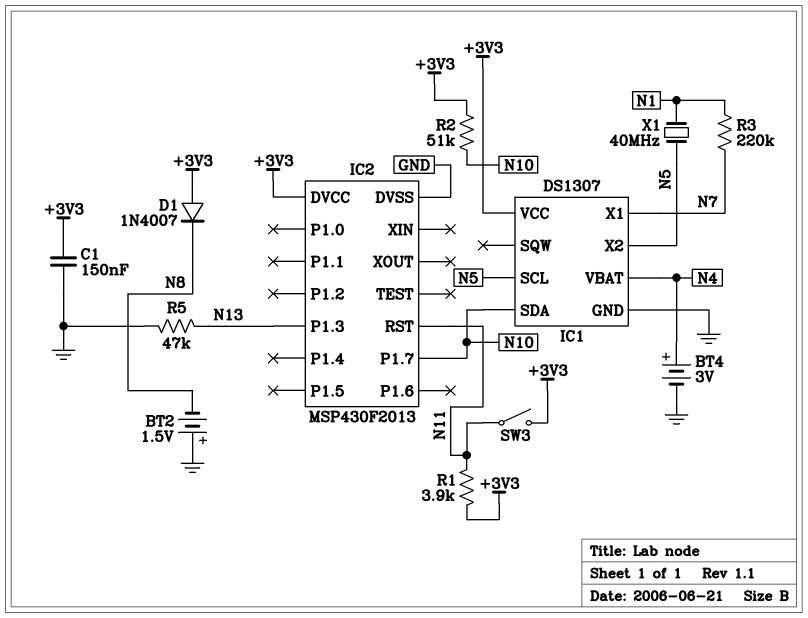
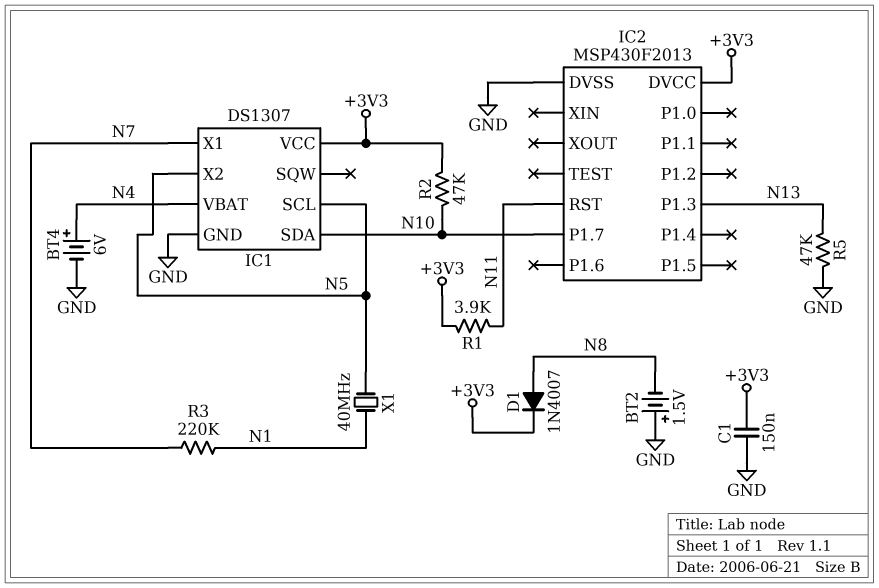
BT4: 3V (plus N4, minus GND) -> 6V (plus N4, minus GND)
D1: diode 1N4007 (A +3V3, K N8) -> diode 1N4007 (A N8, K +3V3)
R2: 51k (+3V3, N10) -> 47k (+3V3, N10)
SW3: switch (+3V3, N11) -> none

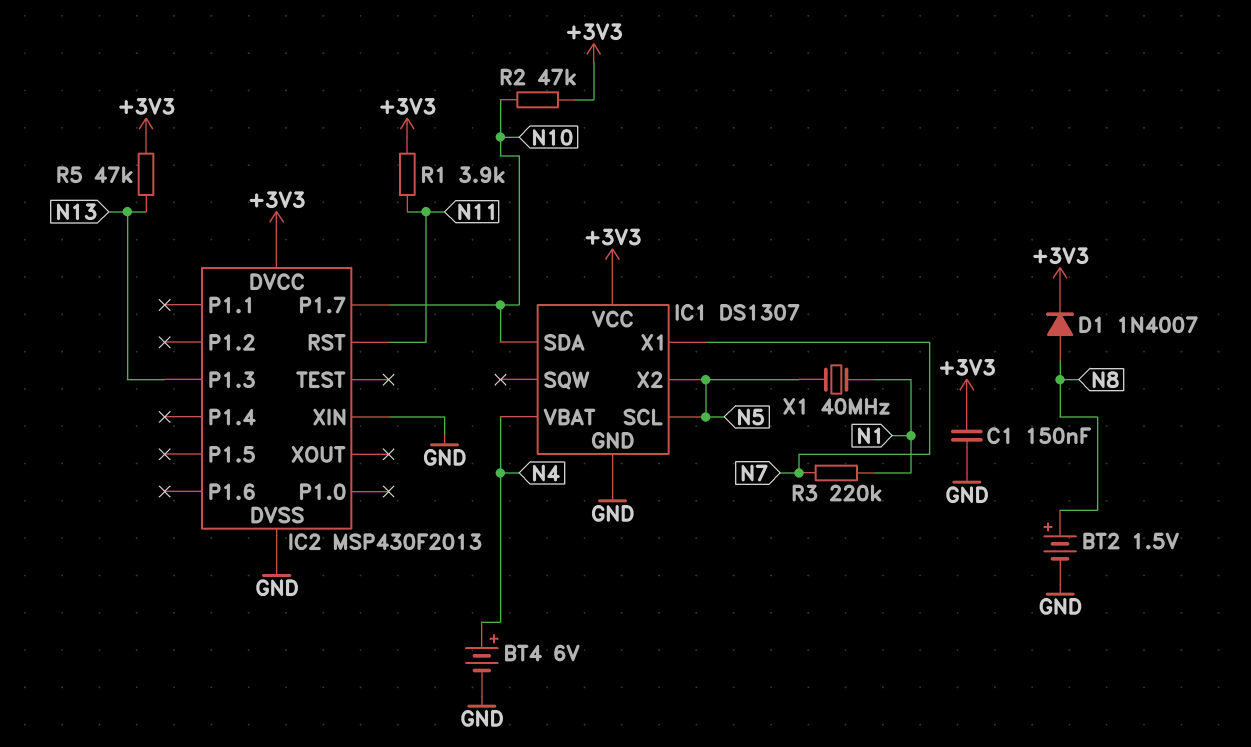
BT2: 1.5V (plus GND, minus N8) -> 1.5V (plus N8, minus GND)
IC2 pin XIN: none -> GND
R5: 47k (GND, N13) -> 47k (+3V3, N13)

